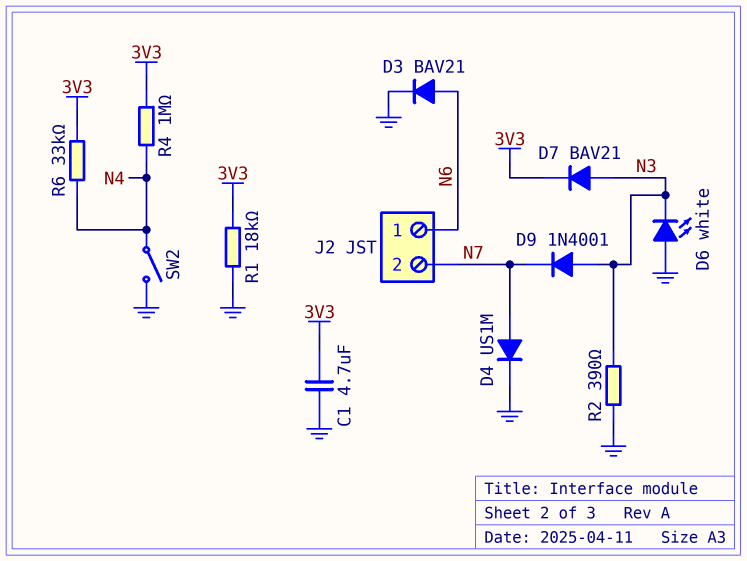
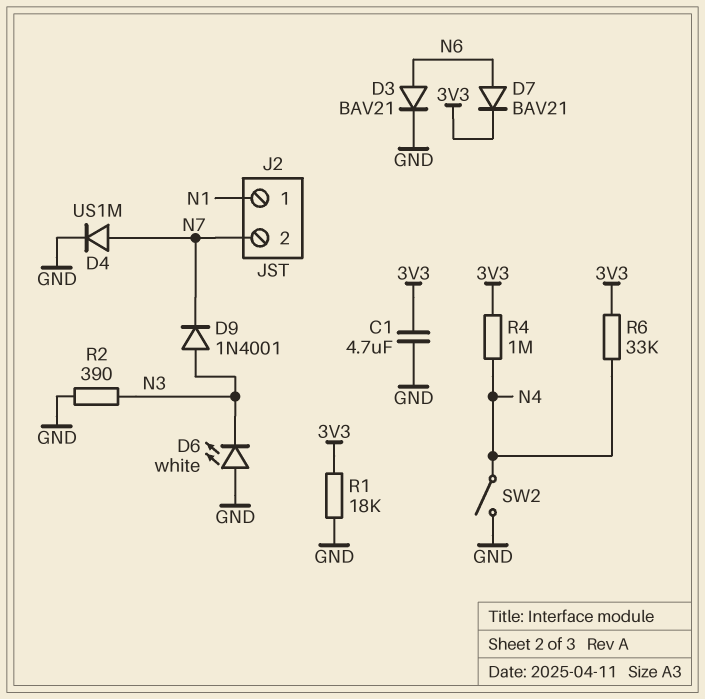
D7: diode BAV21 (A N3, K 3V3) -> diode BAV21 (A N6, K 3V3)
J2 pin 1: N6 -> N1

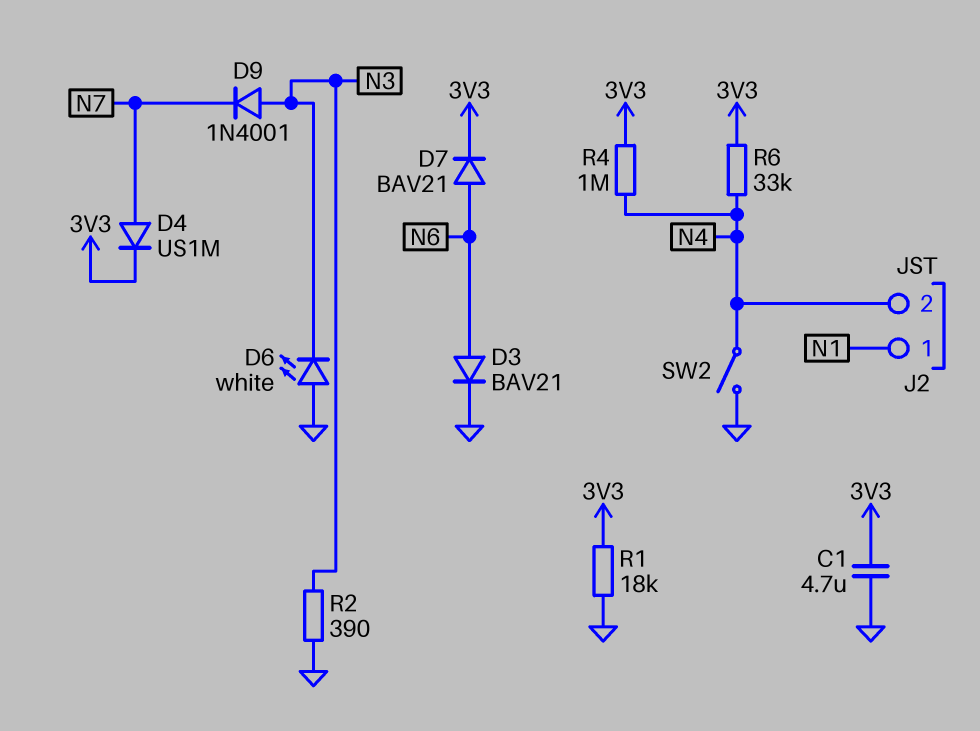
D4: diode US1M (A N7, K GND) -> diode US1M (A N7, K 3V3)
J2 pin 2: N7 -> N4

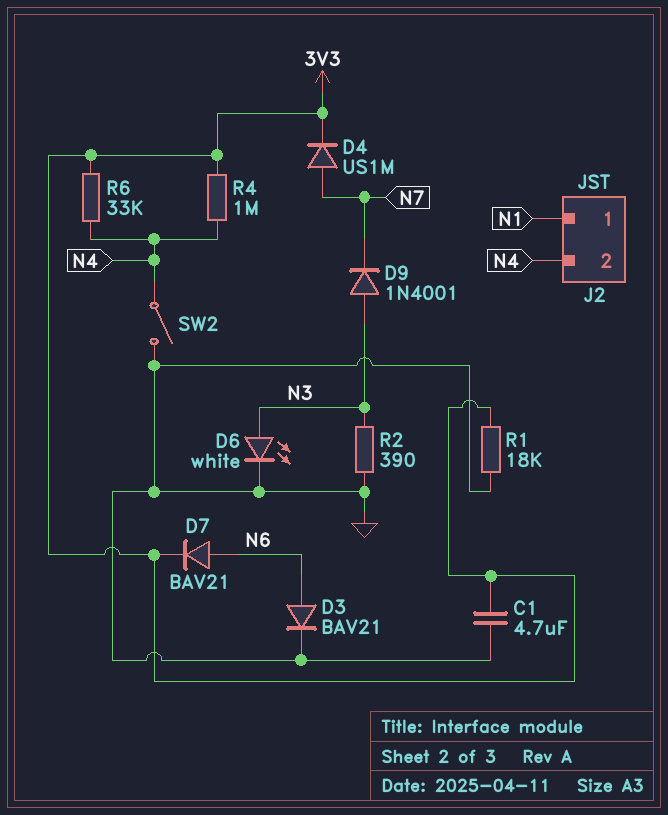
D6: LED white (A GND, K N3) -> LED white (A N3, K GND)

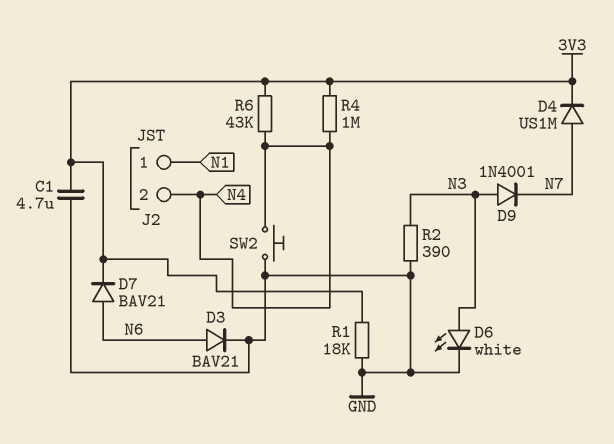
R6: 33k (3V3, N4) -> 43k (3V3, N4)
SW2: switch (GND, N4) -> button (GND, N4)

